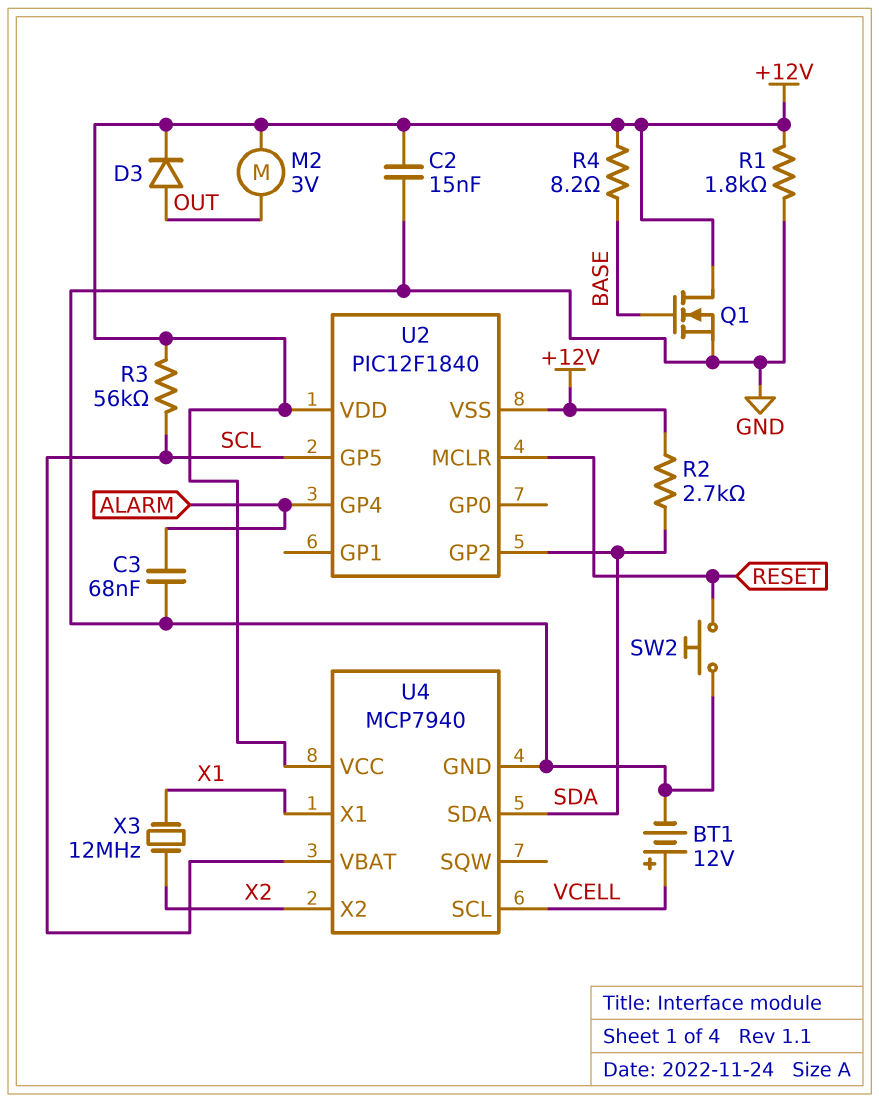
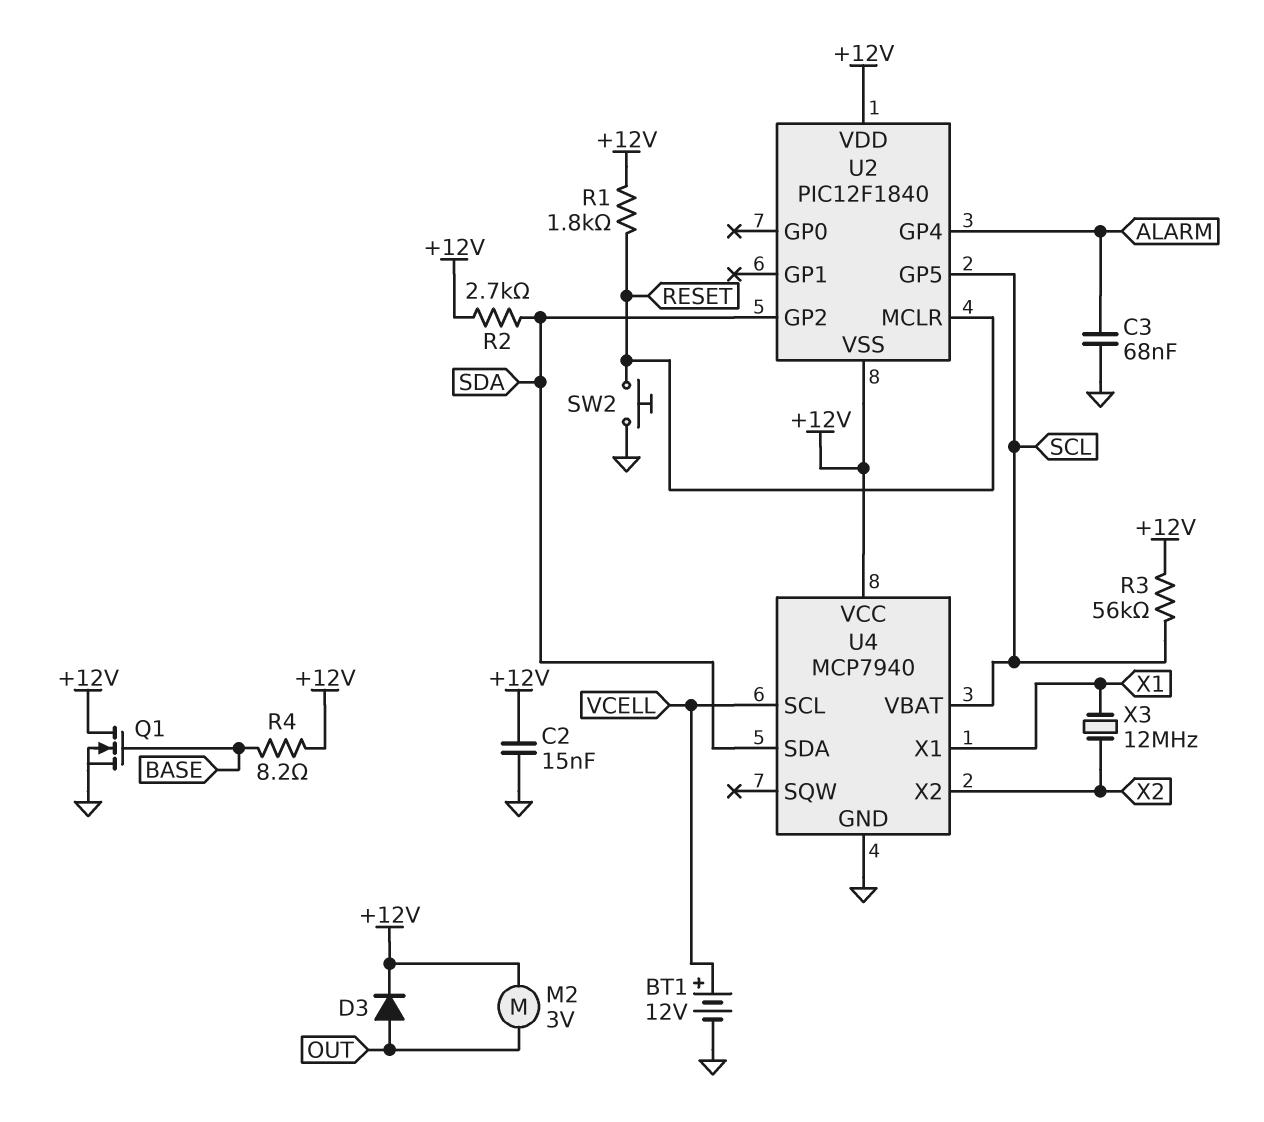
R1: 1.8k (+12V, GND) -> 1.8k (+12V, RESET)

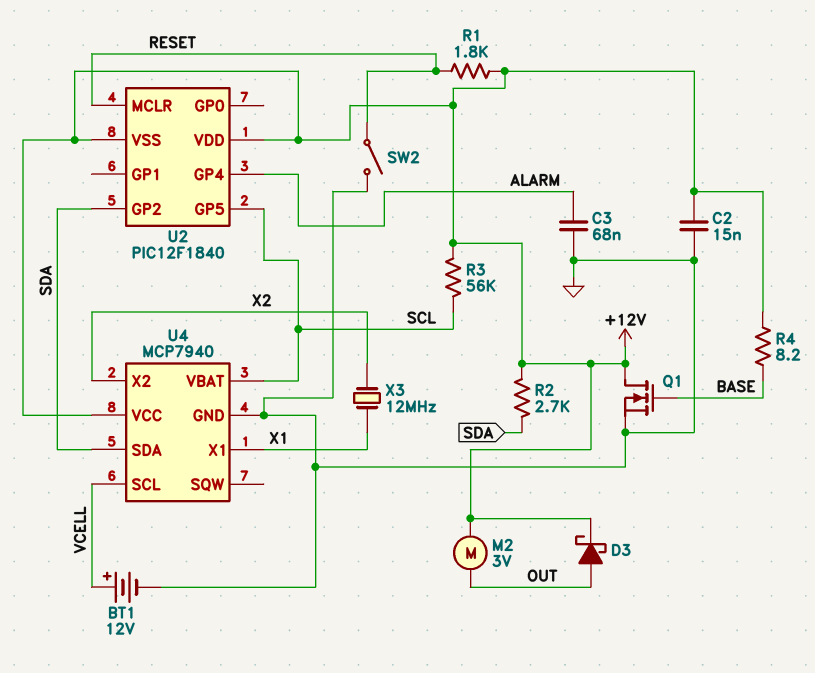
D3: diode (A OUT, K +12V) -> schottky (A OUT, K +12V)
SW2: button (GND, RESET) -> switch (GND, RESET)

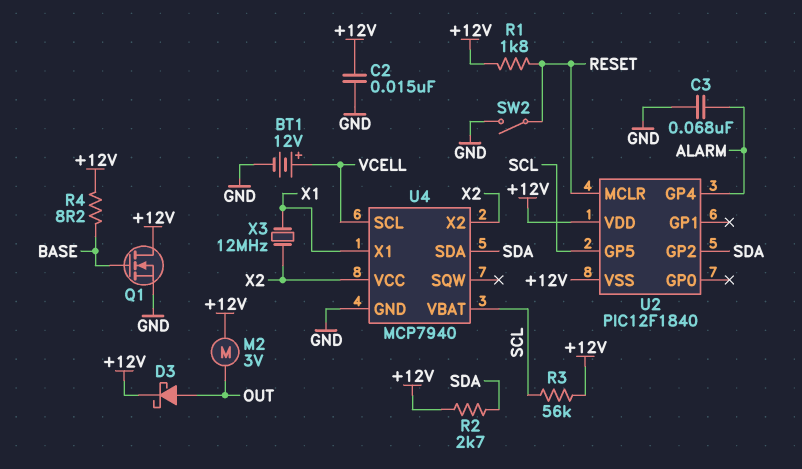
U4 pin VCC: +12V -> X2

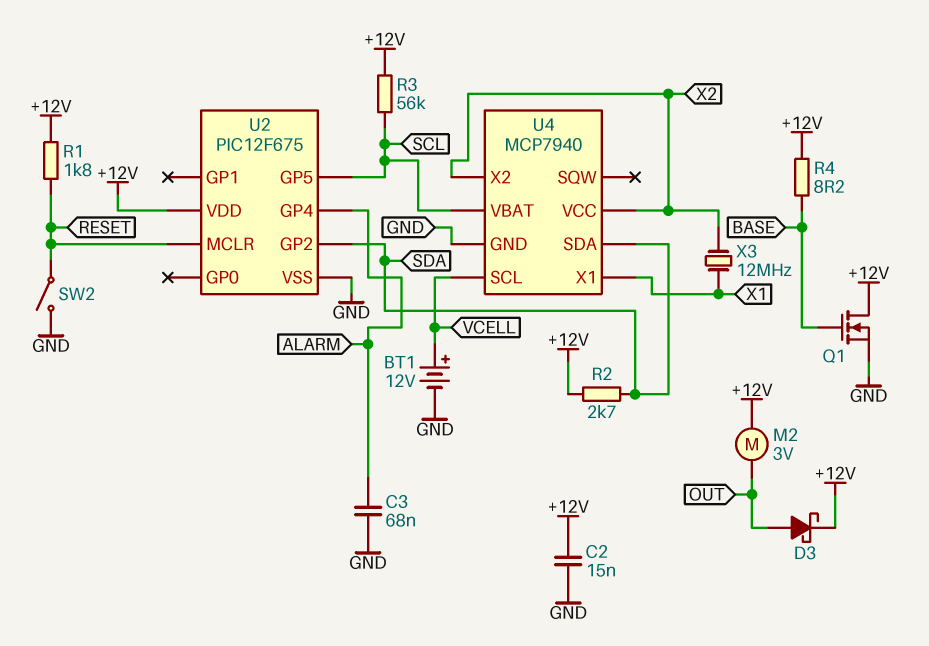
U2: PIC12F1840 -> PIC12F675
U2 pin VSS: +12V -> GND

